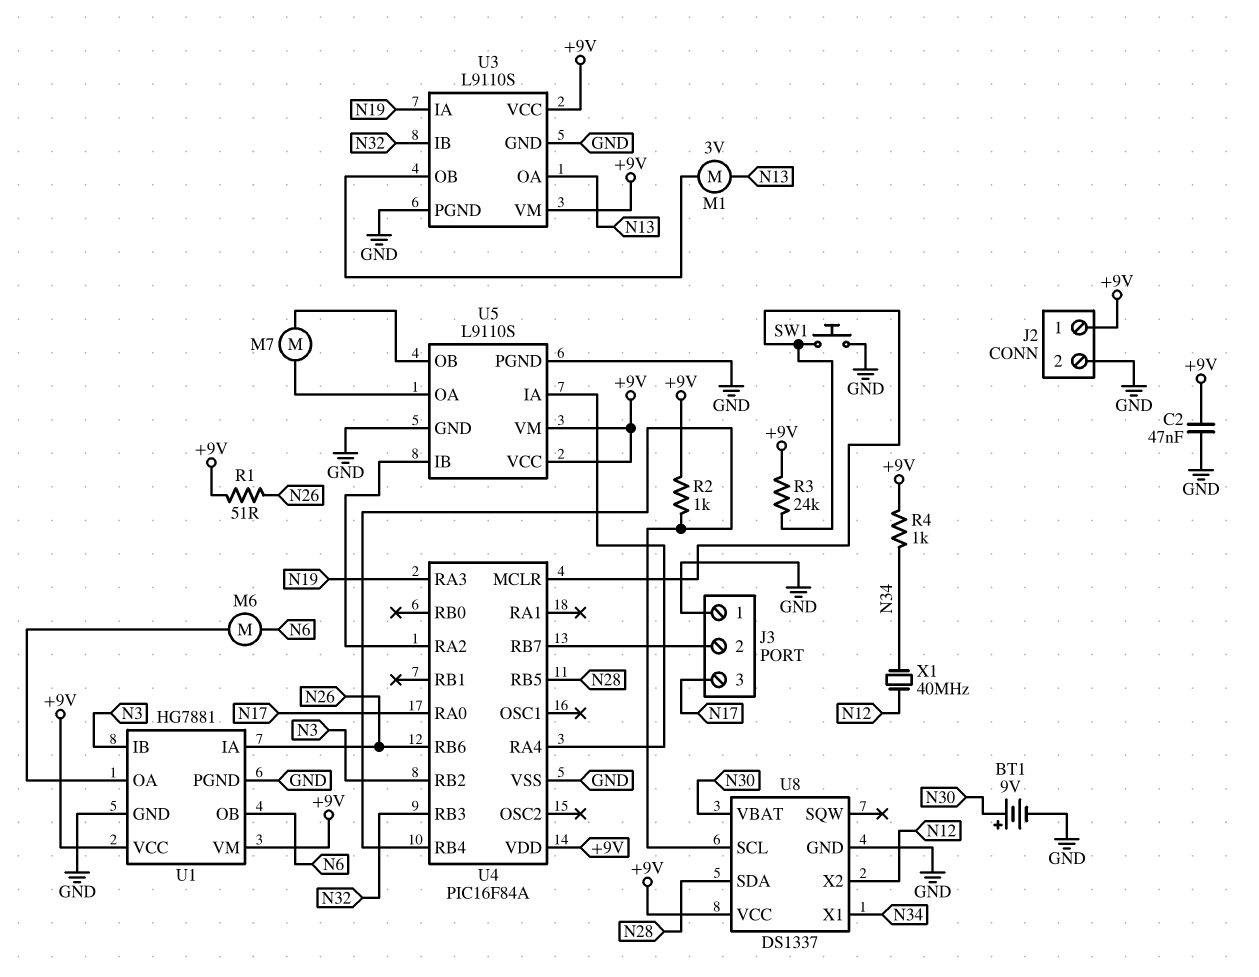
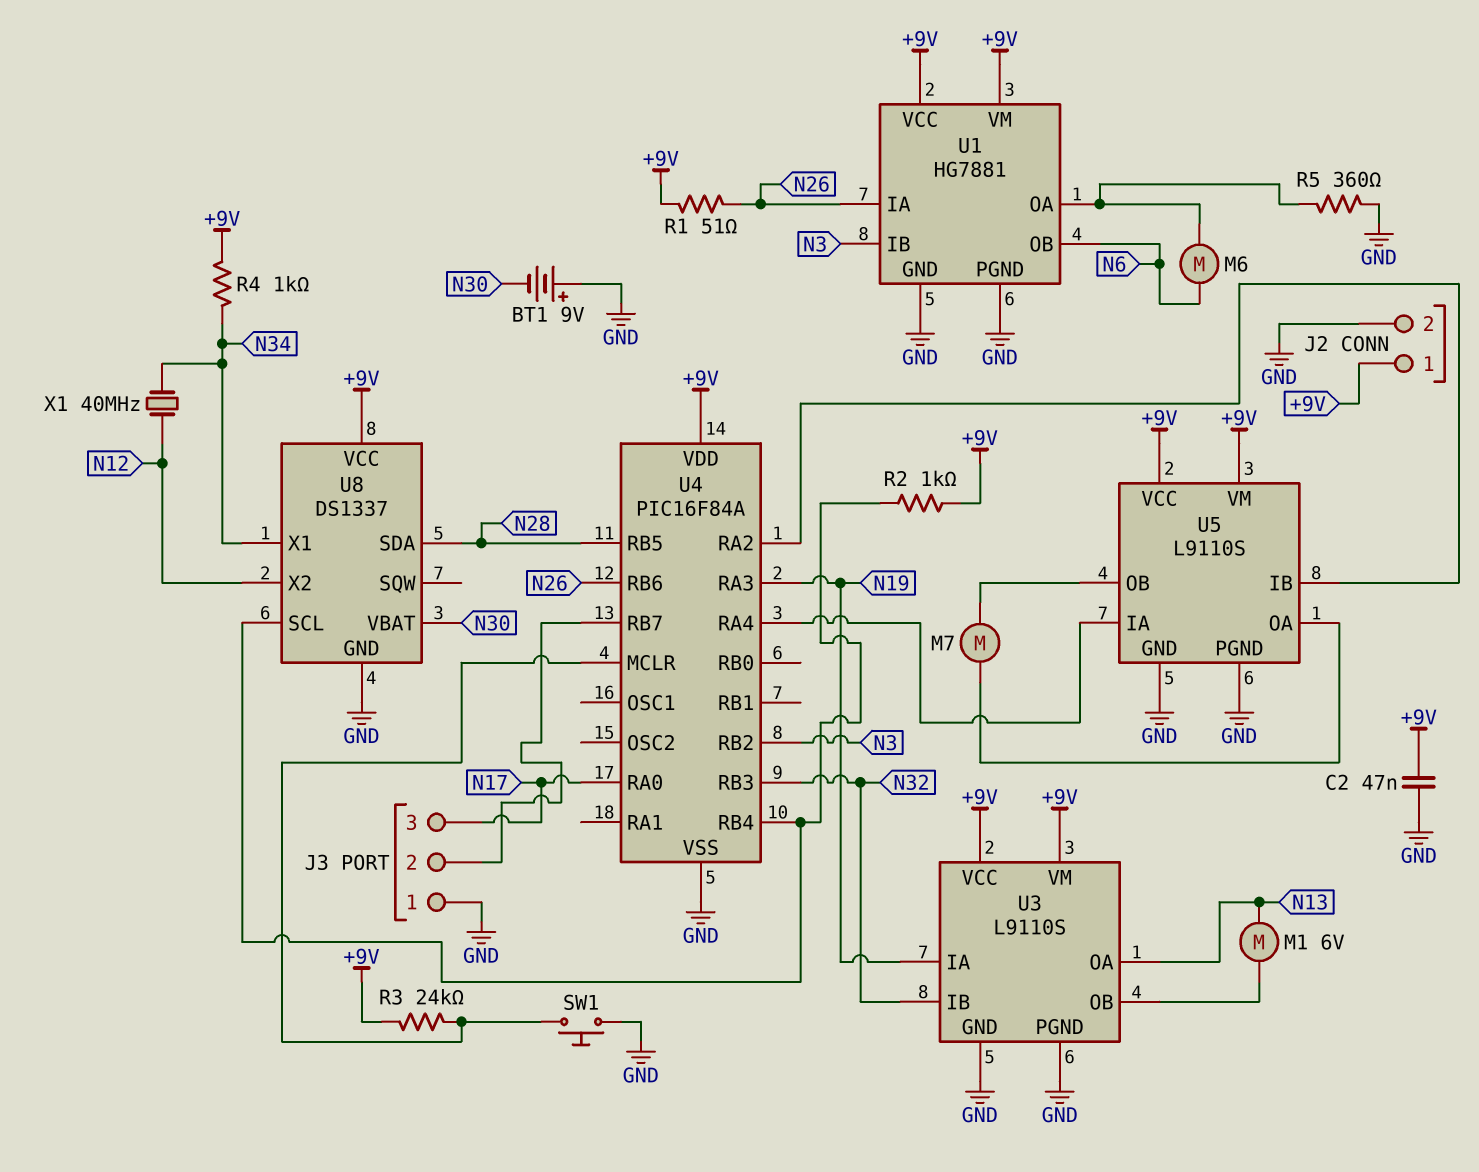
BT1: 9V (plus N30, minus GND) -> 9V (plus GND, minus N30)
M1: motor 3V (N13, U3/OB) -> motor 6V (N13, U3/OB)
R5: none -> 360 (GND, U1/OA)

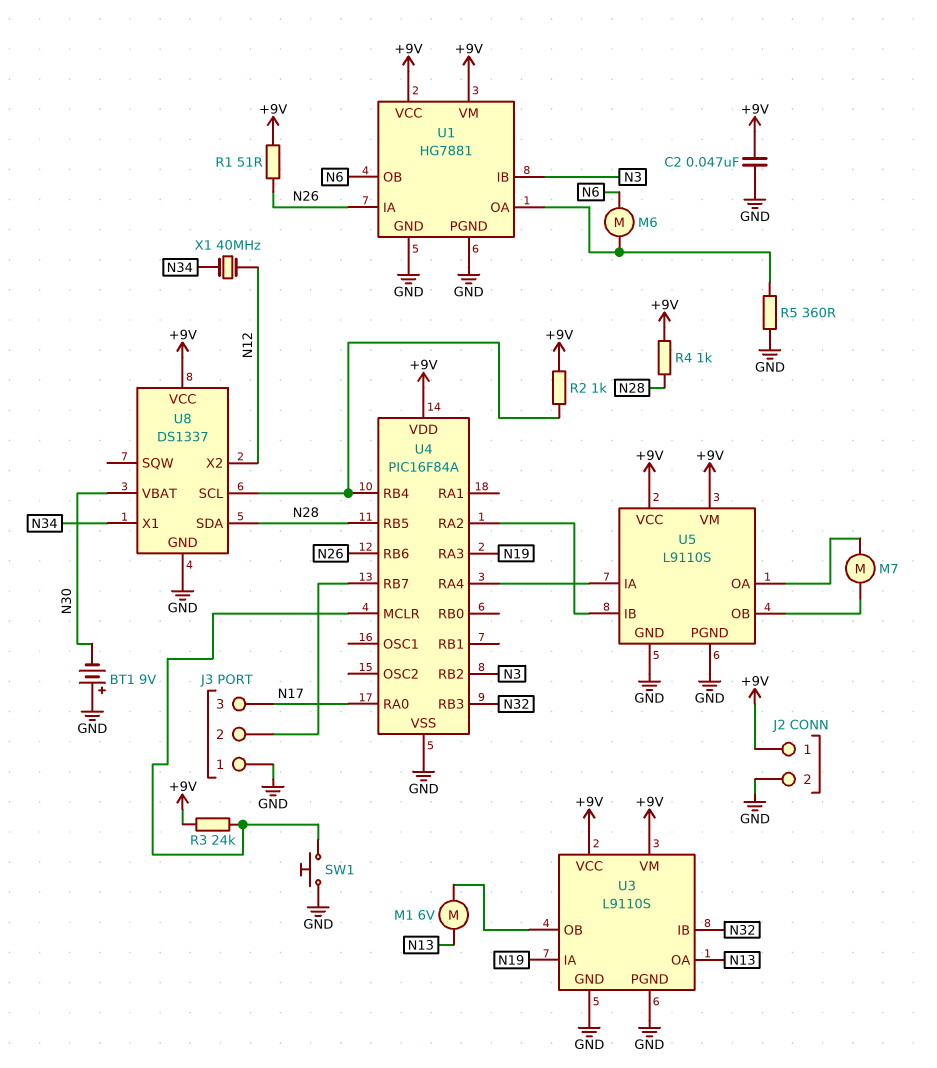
R4: 1k (+9V, N34) -> 1k (+9V, N28)

